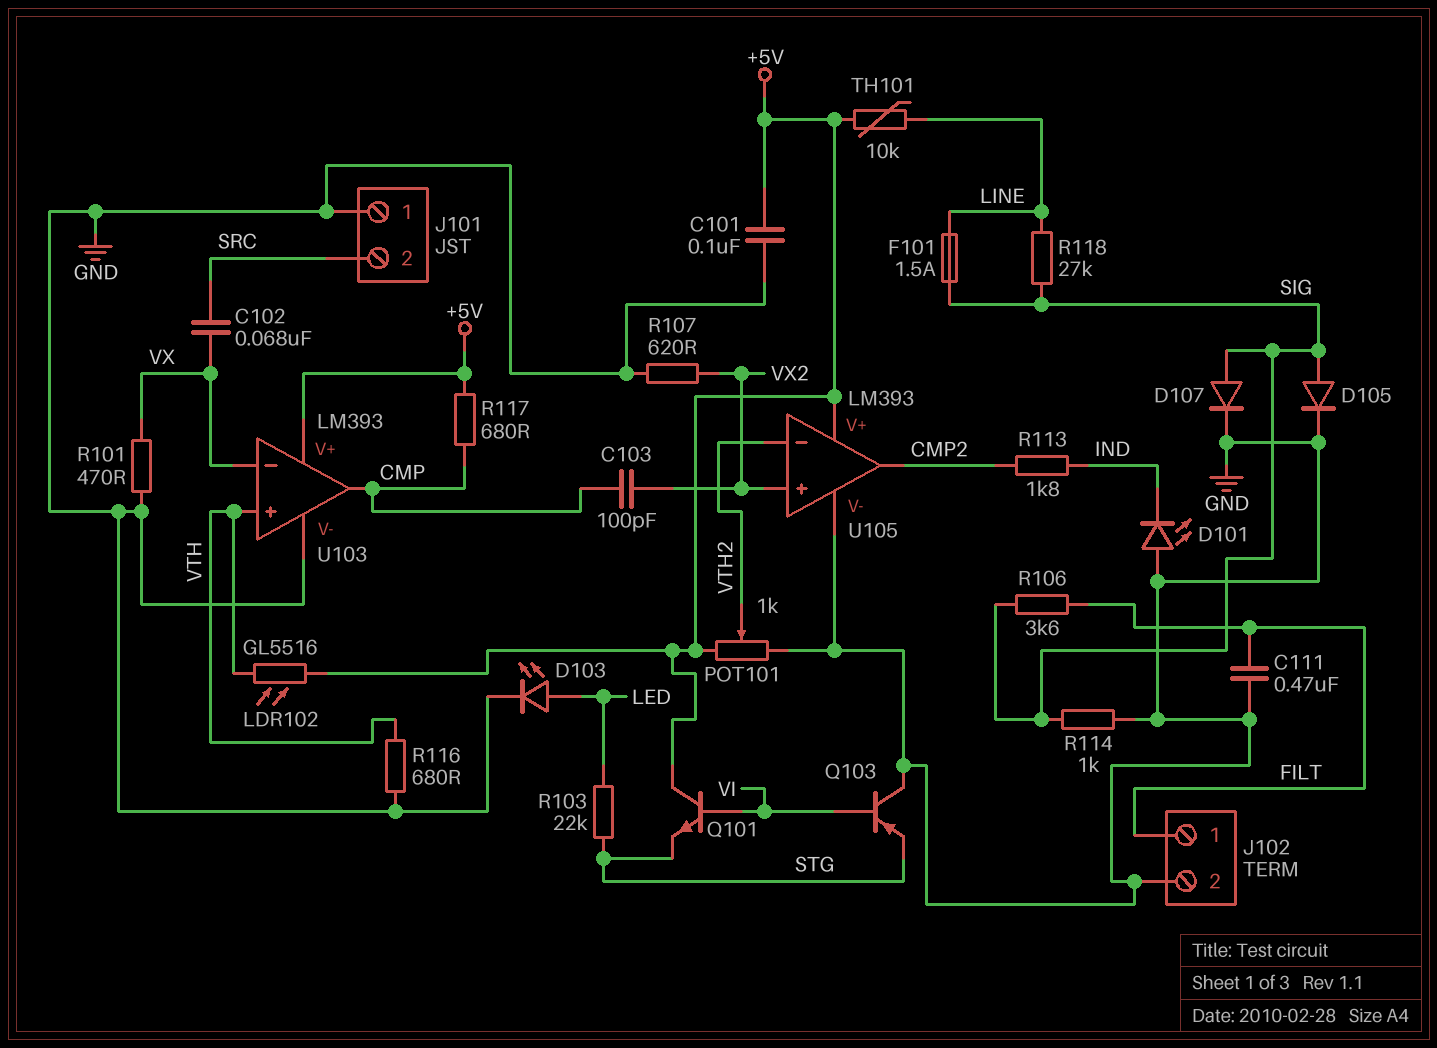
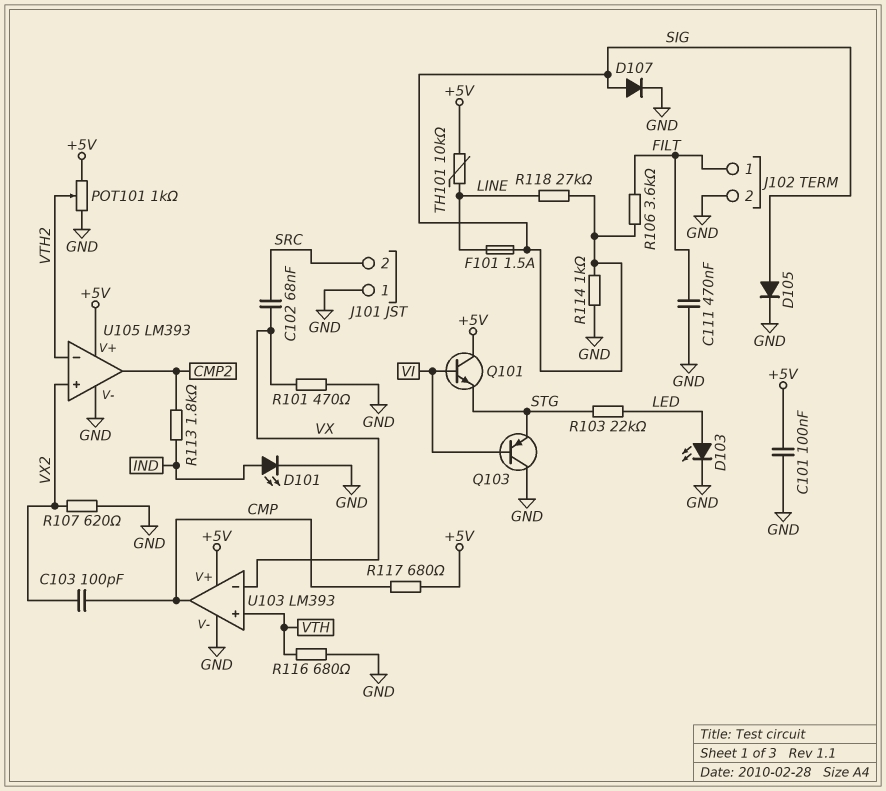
D101: LED (A GND, K IND) -> LED (A IND, K GND)
LDR102: GL5516 (+5V, VTH) -> none

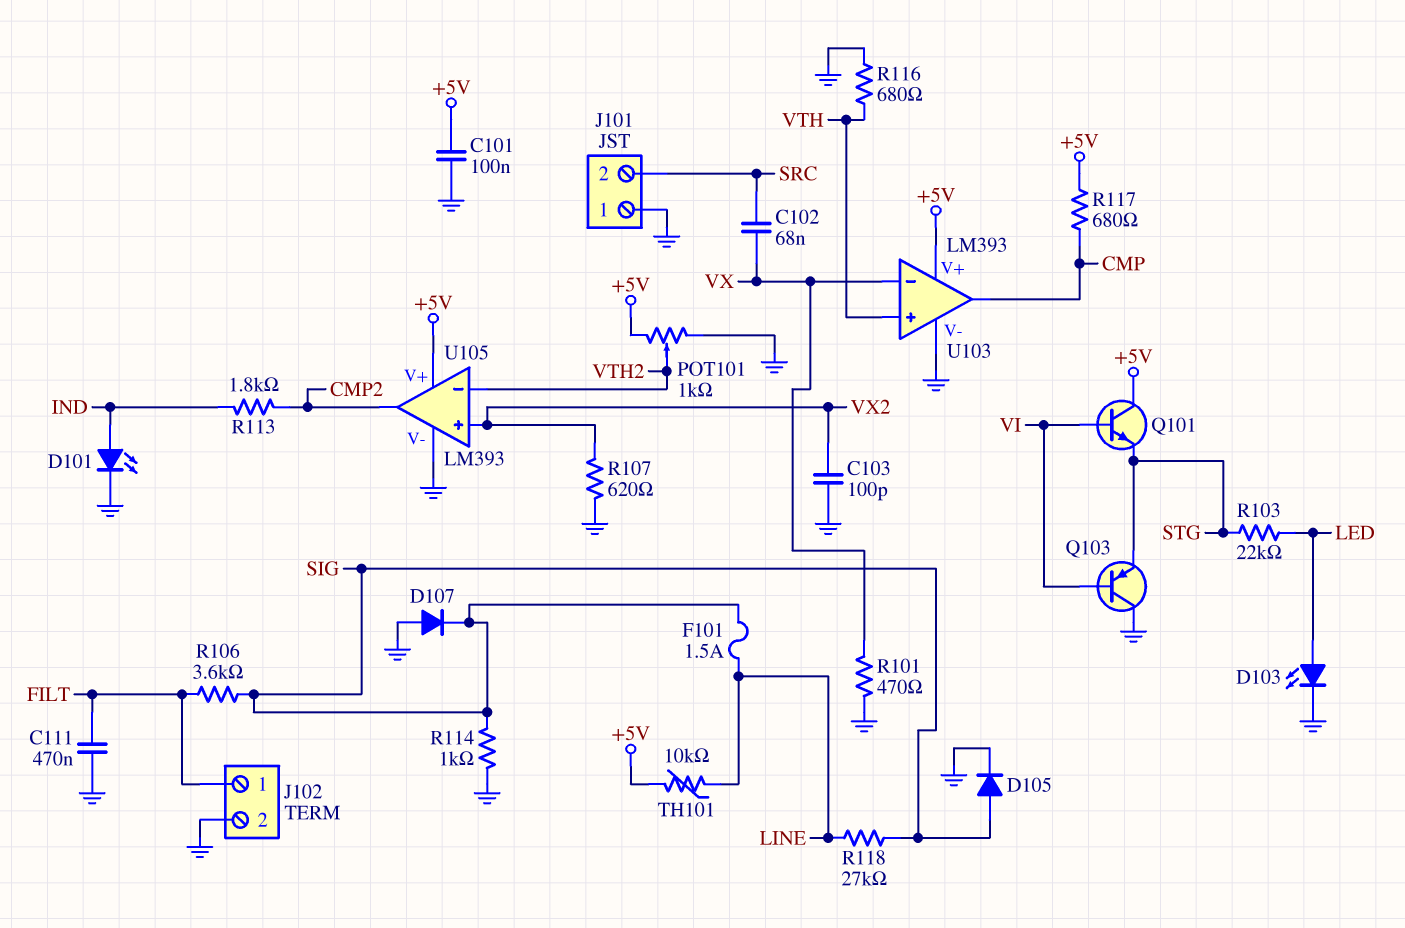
C103: 100pF (CMP, VX2) -> 100pF (GND, VX2)
D107: diode (A SIG, K GND) -> diode (A GND, K SIG)

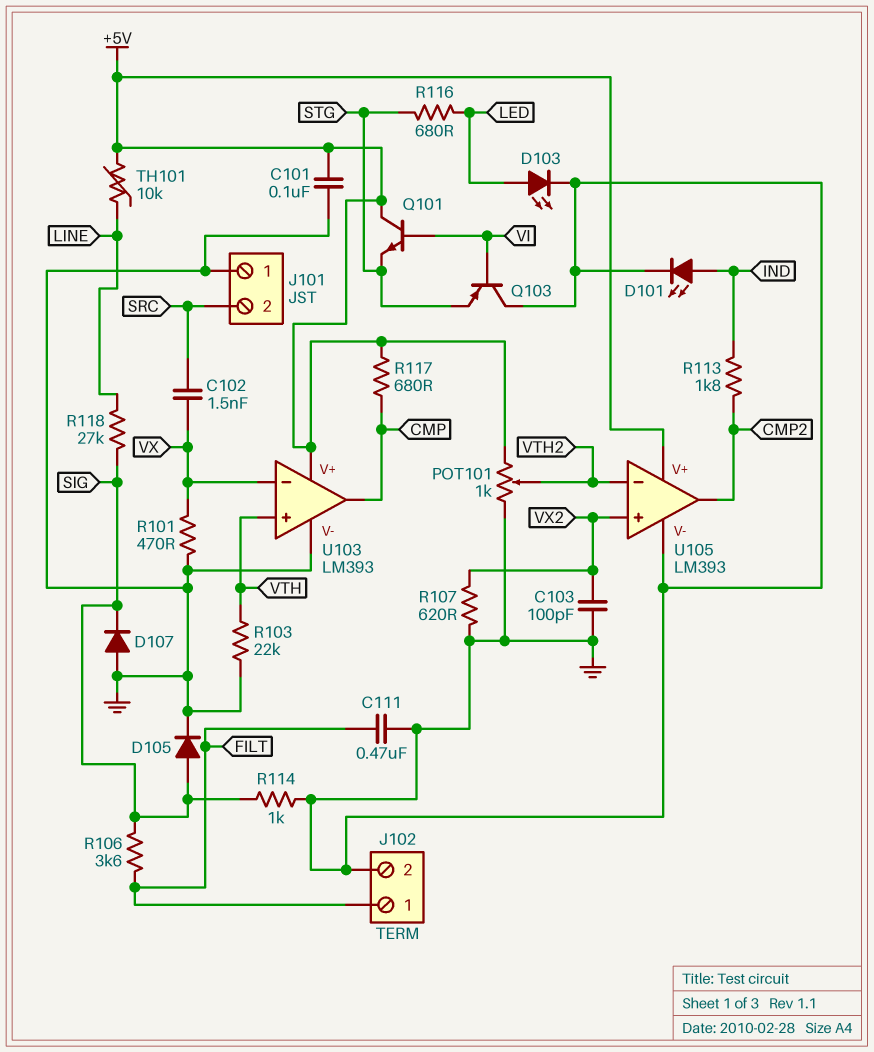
C102: 68nF (SRC, VX) -> 1.5nF (SRC, VX)
F101: 1.5A (LINE, SIG) -> none
R103: 22k (LED, STG) -> 22k (GND, VTH)
R116: 680 (GND, VTH) -> 680 (LED, STG)

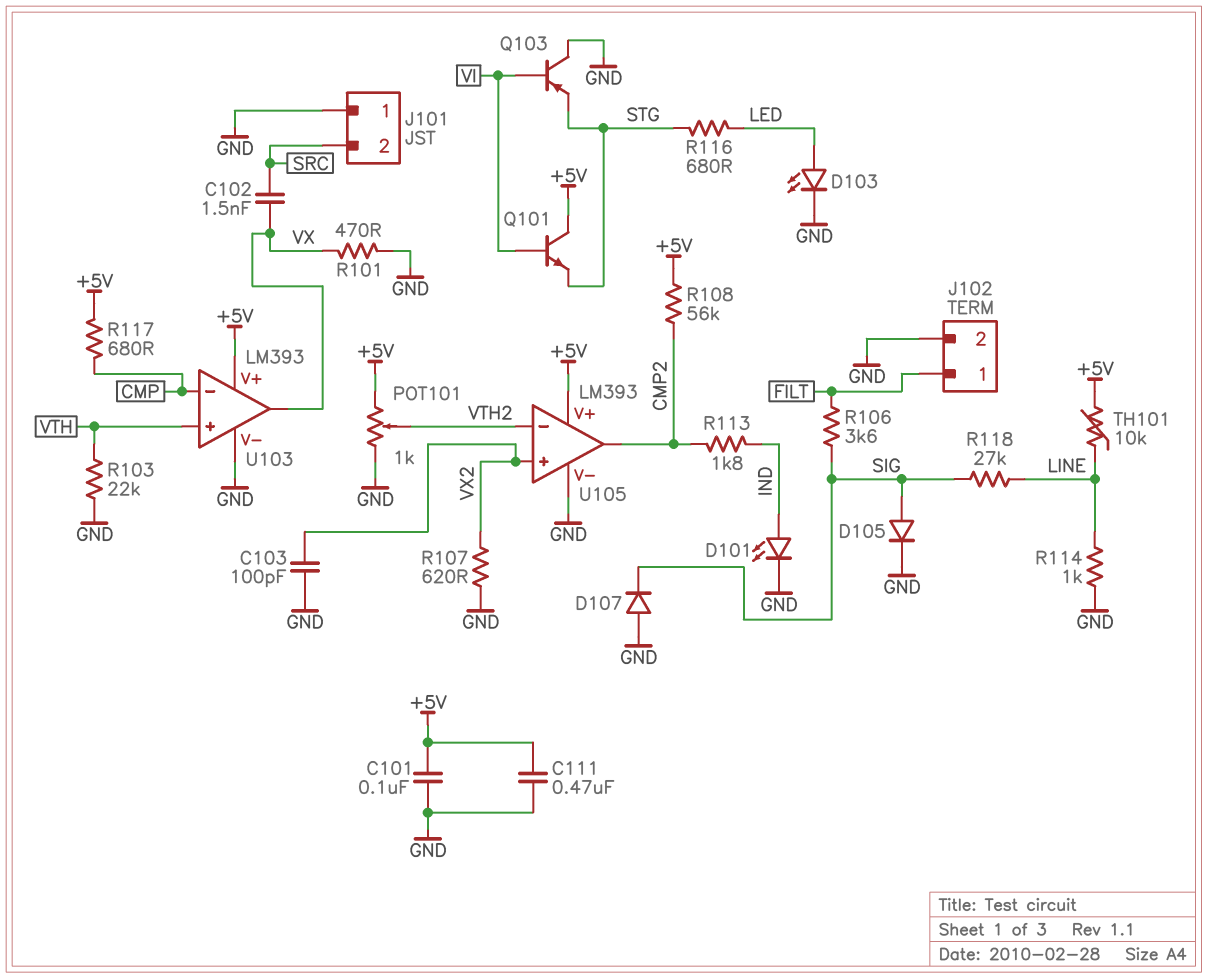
C111: 470nF (FILT, GND) -> 470nF (+5V, GND)
R108: none -> 56k (+5V, CMP2)
R114: 1k (GND, SIG) -> 1k (GND, LINE)
U103 pin in-: VX -> CMP
U103 pin out: CMP -> VX

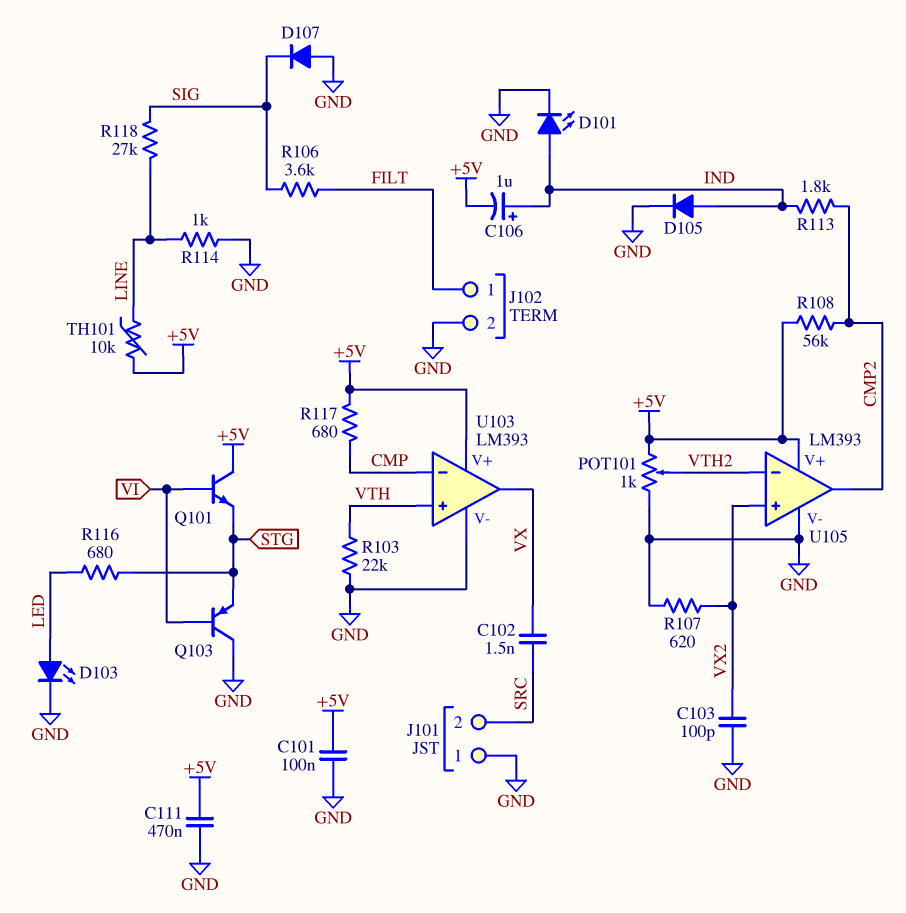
C106: none -> 1uF (plus IND, minus +5V)
D105: diode (A SIG, K GND) -> diode (A IND, K GND)
R101: 470 (GND, VX) -> none

